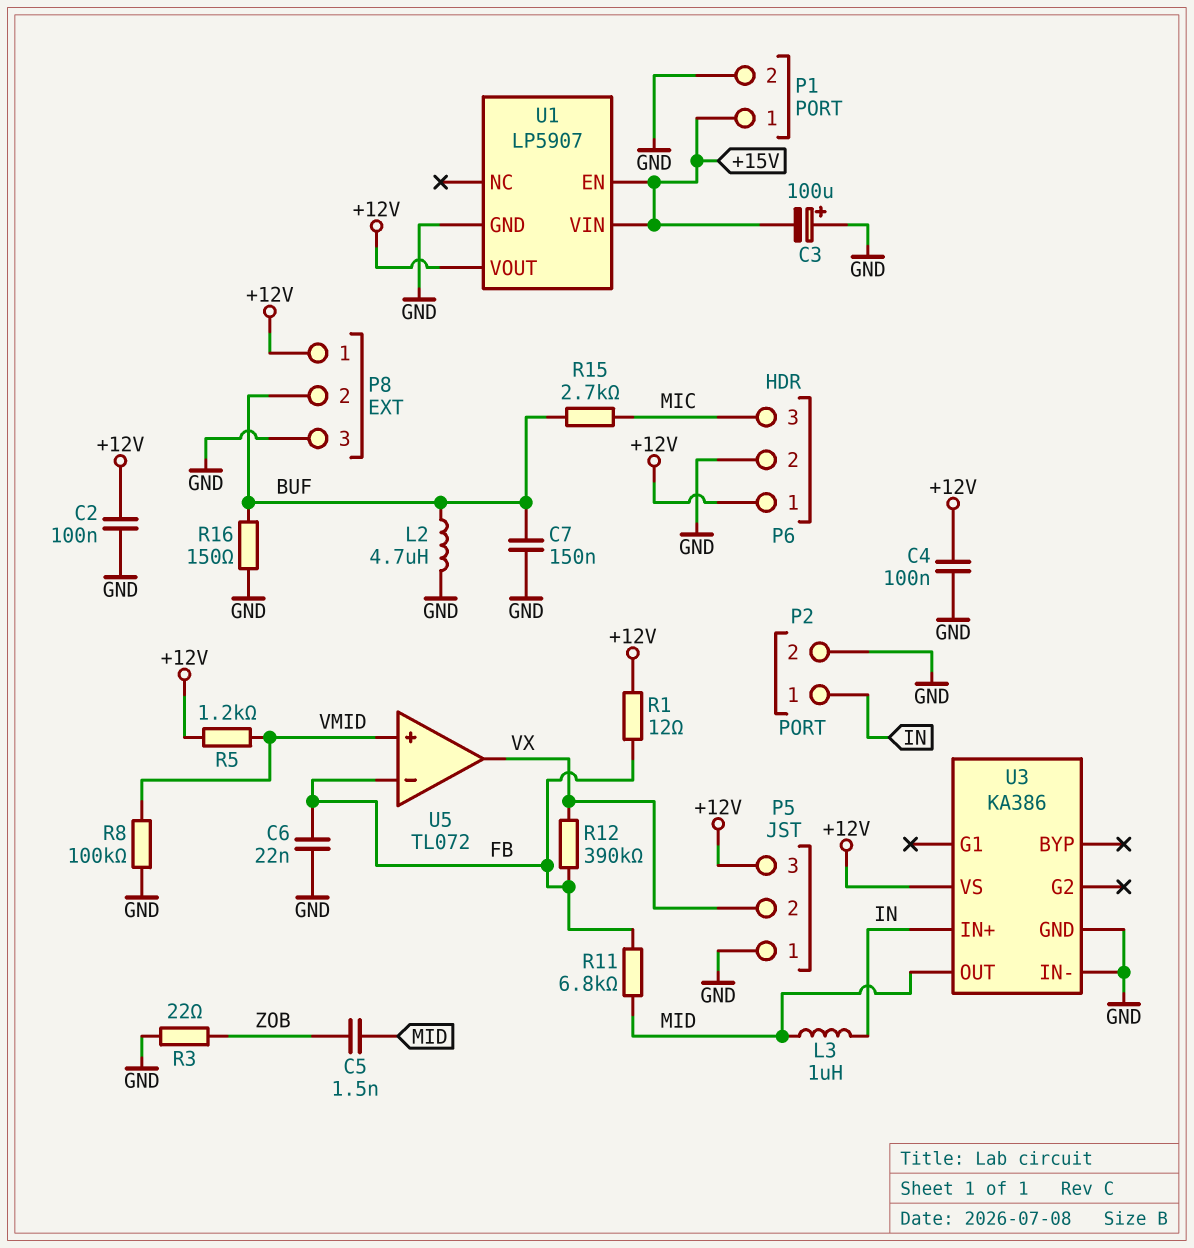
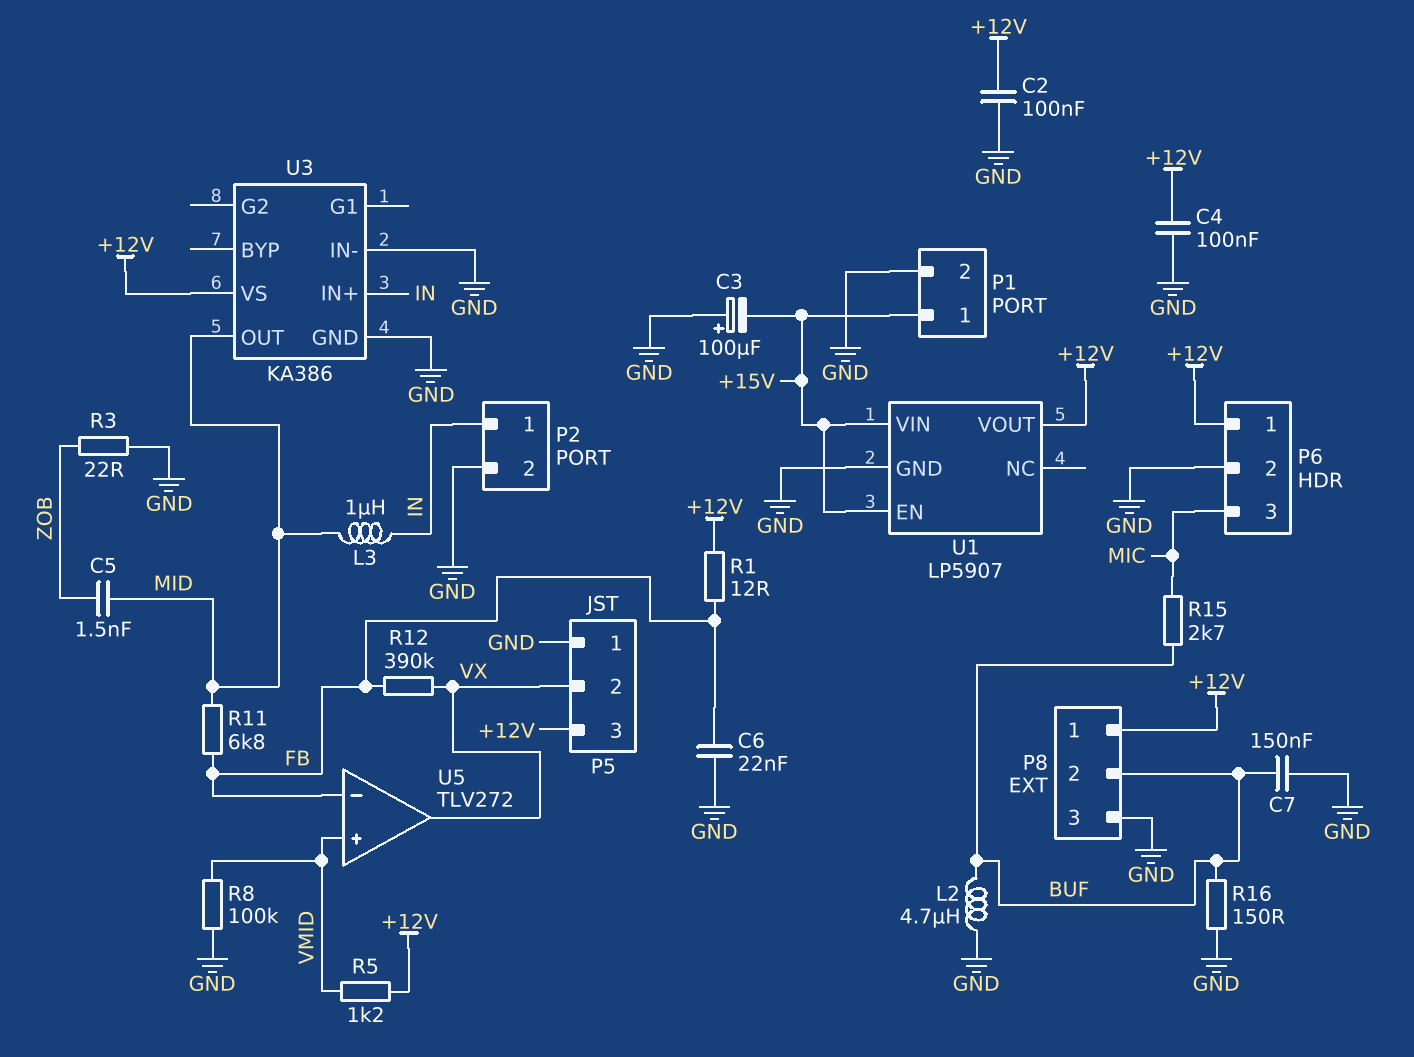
U5: TL072 -> TLV272

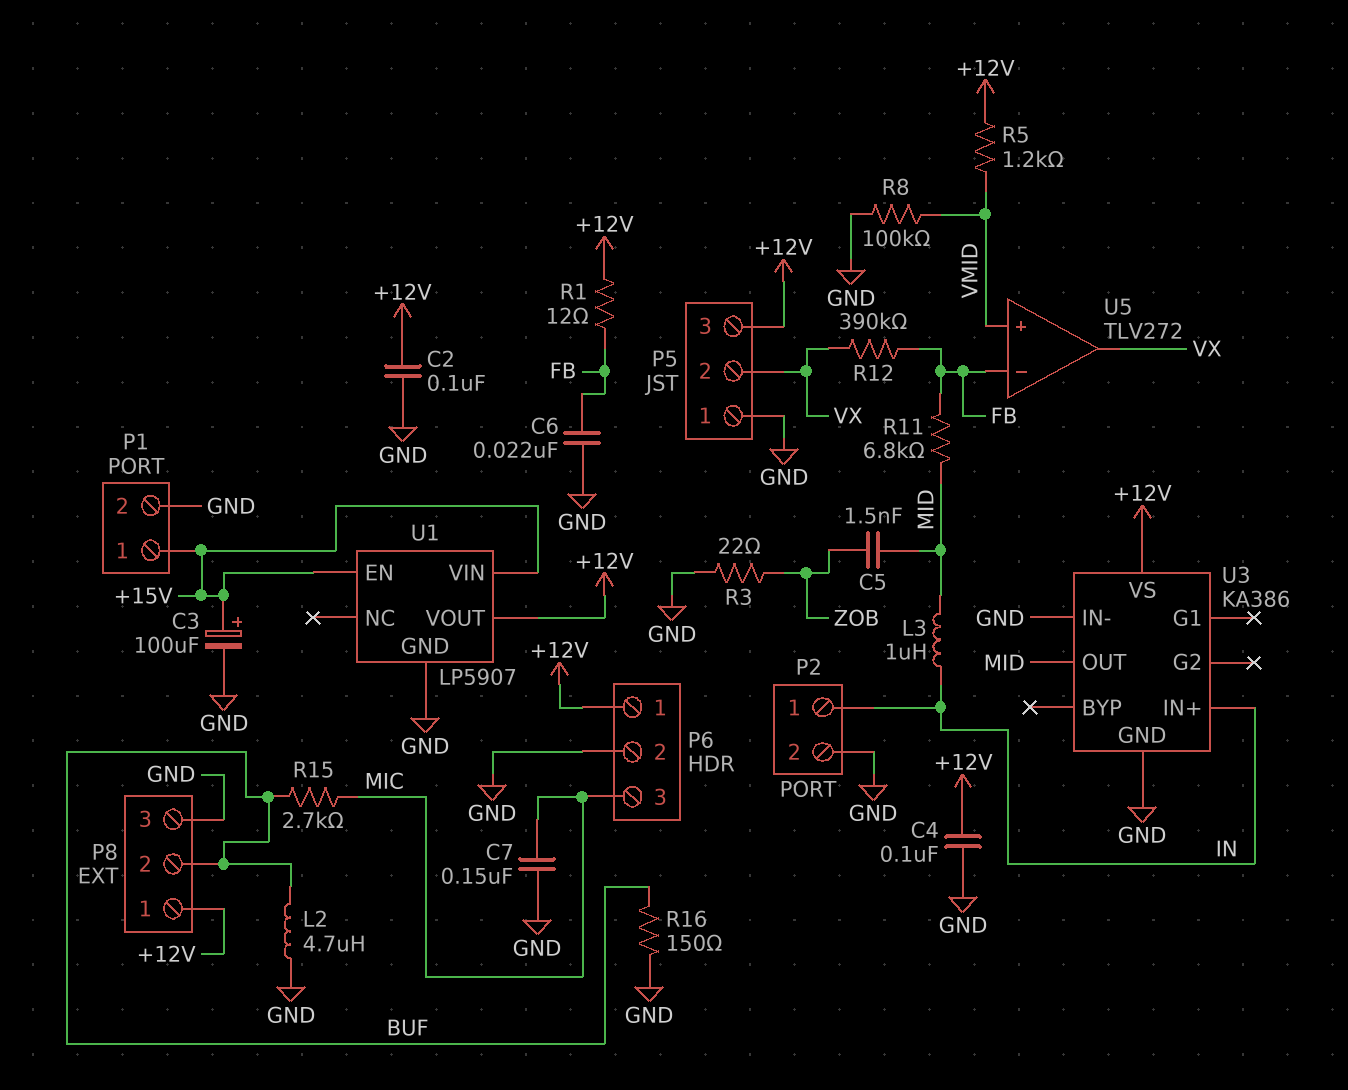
C3: 100uF (plus GND, minus +15V) -> 100uF (plus +15V, minus GND)
C7: 150nF (BUF, GND) -> 150nF (GND, MIC)

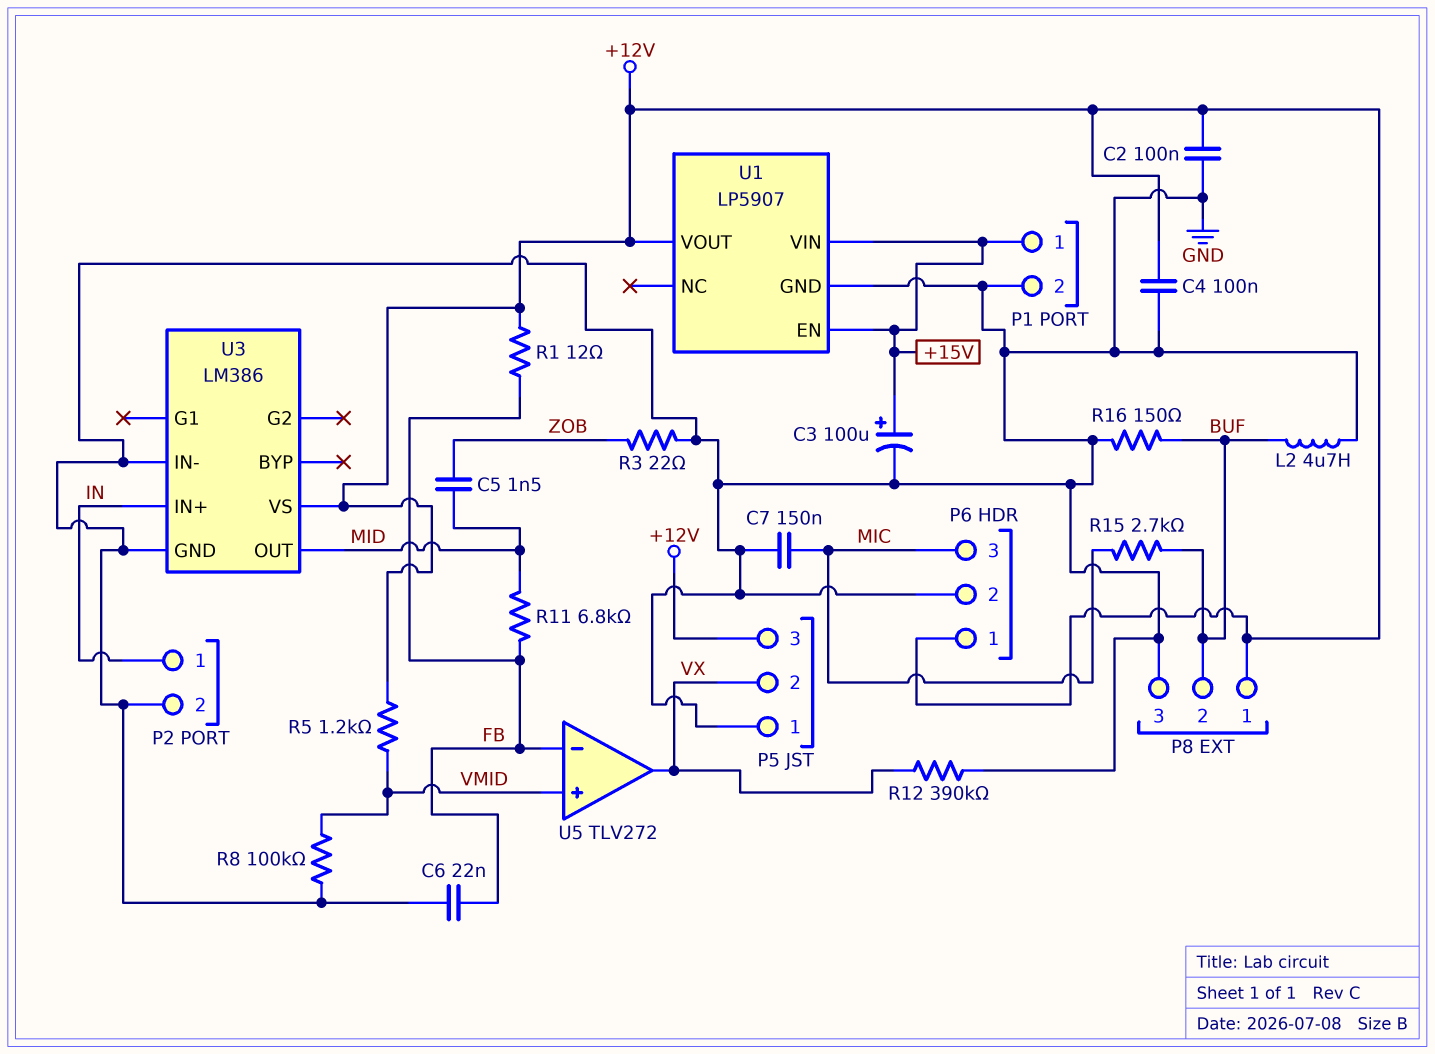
L3: 1uH (IN, MID) -> none
R12: 390k (FB, VX) -> 390k (GND, VX)
U3: KA386 -> LM386

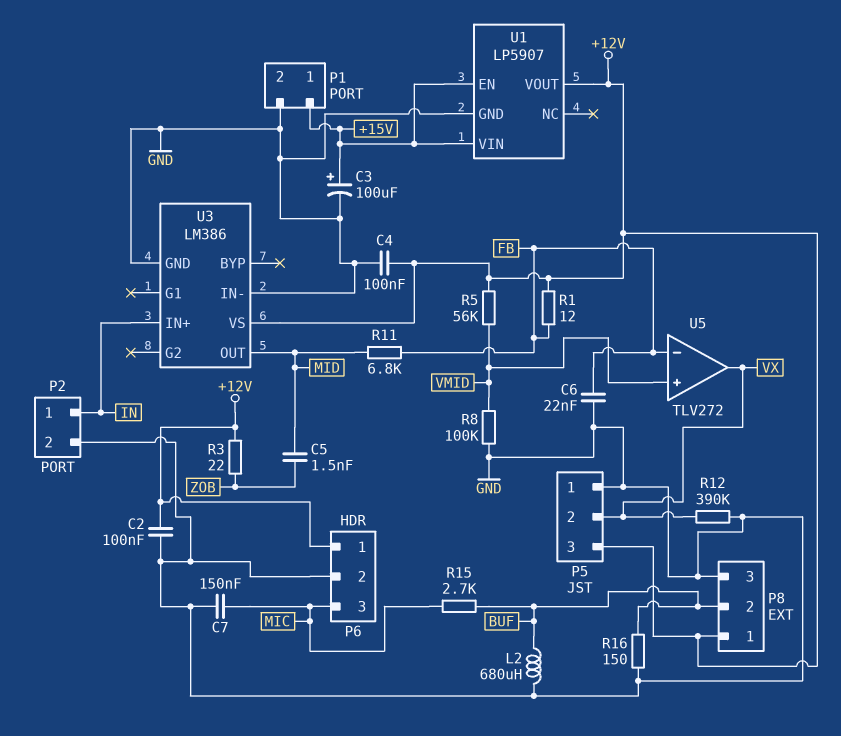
L2: 4.7uH (BUF, GND) -> 680uH (BUF, GND)
R3: 22 (GND, ZOB) -> 22 (+12V, ZOB)
R5: 1.2k (+12V, VMID) -> 56k (+12V, VMID)

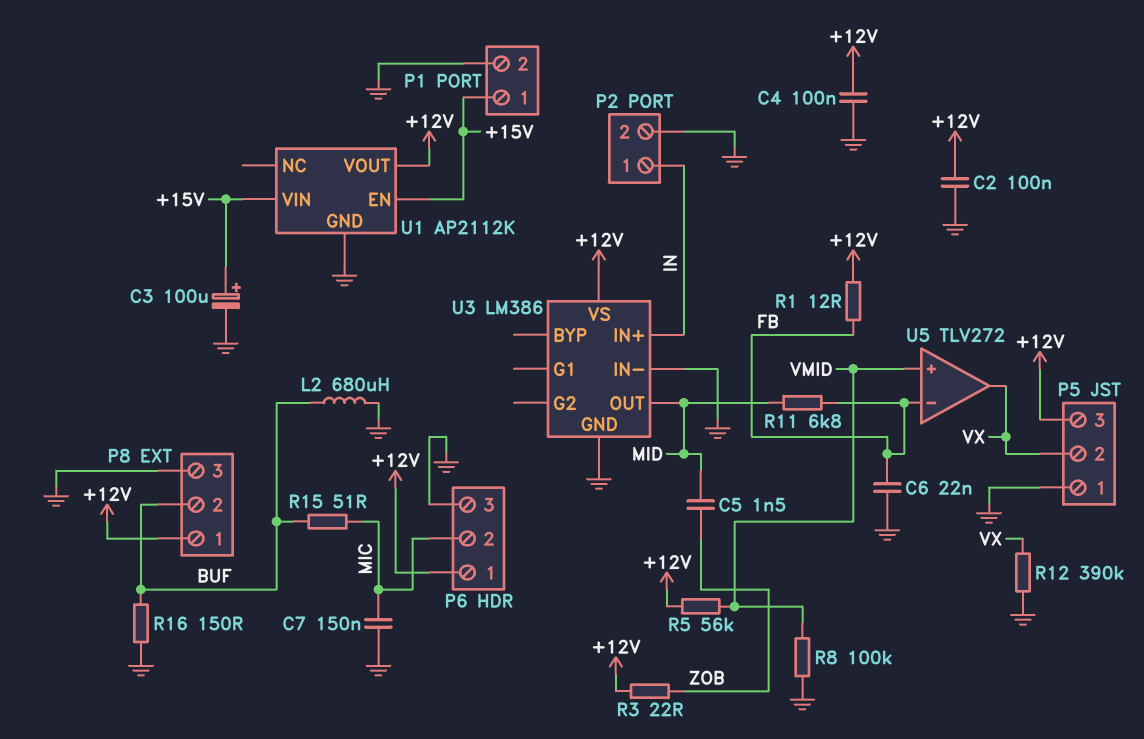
P6 pin 2: GND -> MIC
P6 pin 3: MIC -> GND
R15: 2.7k (BUF, MIC) -> 51 (BUF, MIC)
U1: LP5907 -> AP2112K

